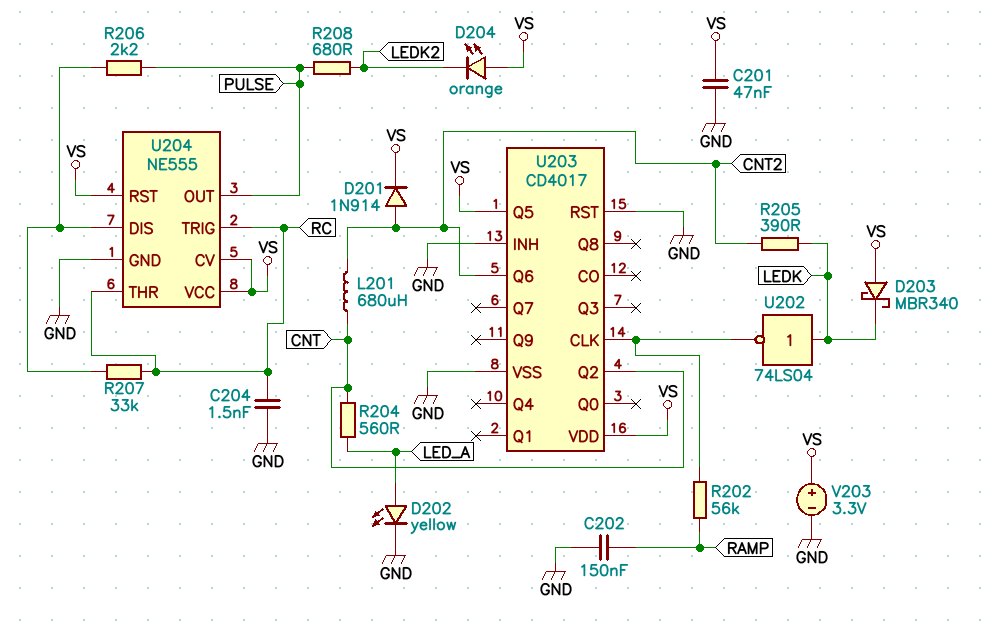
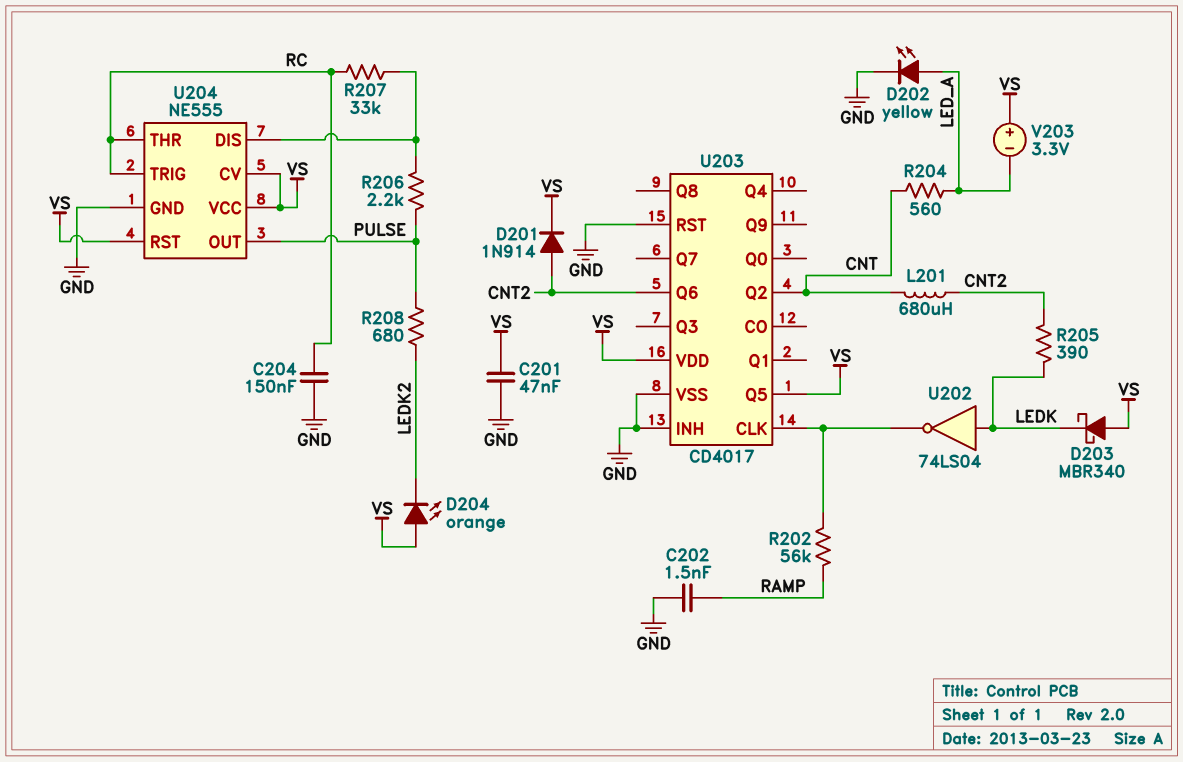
C202: 150nF (GND, RAMP) -> 1.5nF (GND, RAMP)
C204: 1.5nF (GND, RC) -> 150nF (GND, RC)
V203: 3.3V (plus VS, minus GND) -> 3.3V (plus VS, minus LED_A)

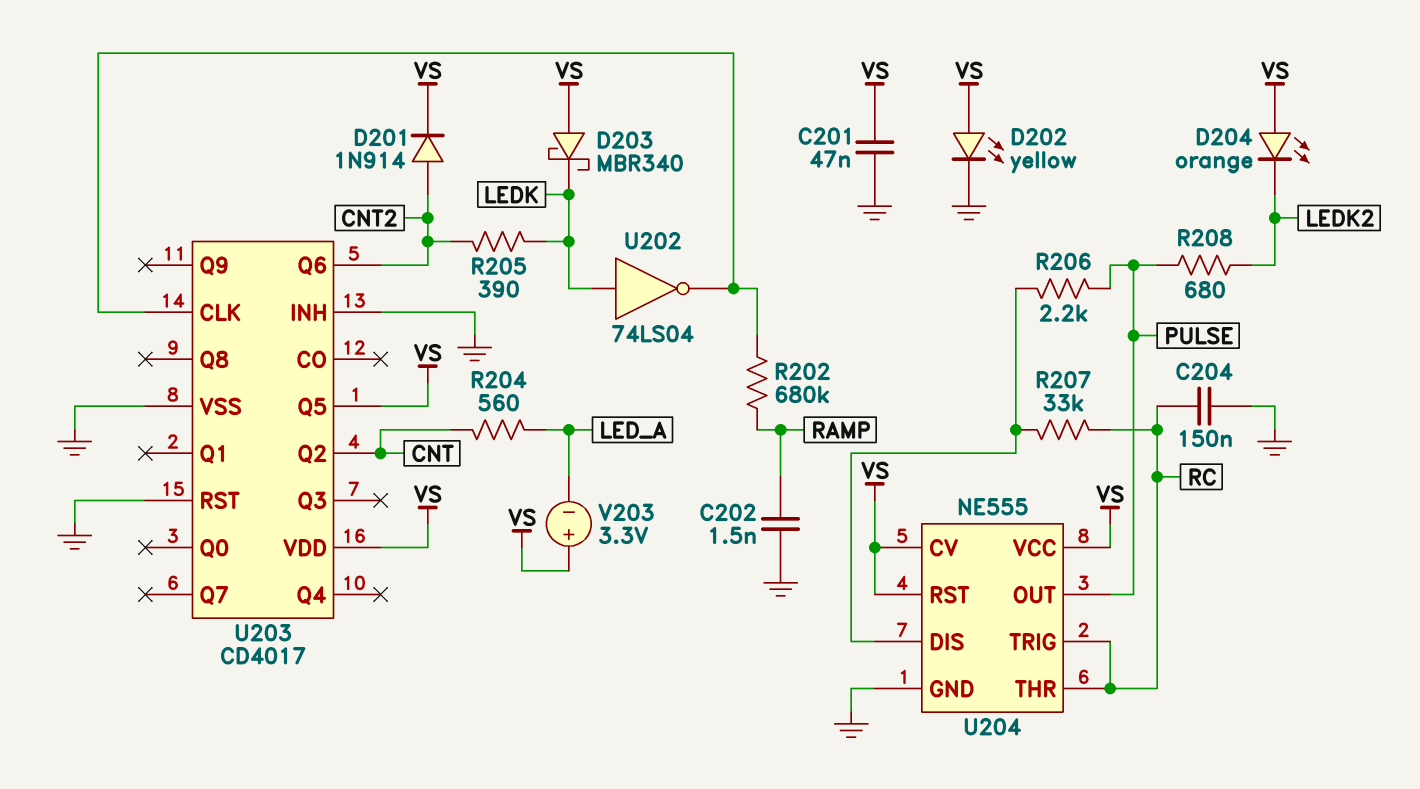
D202: LED yellow (A LED_A, K GND) -> LED yellow (A VS, K GND)
L201: 680uH (CNT, CNT2) -> none
R202: 56k (RAMP, U203/CLK) -> 680k (RAMP, U203/CLK)

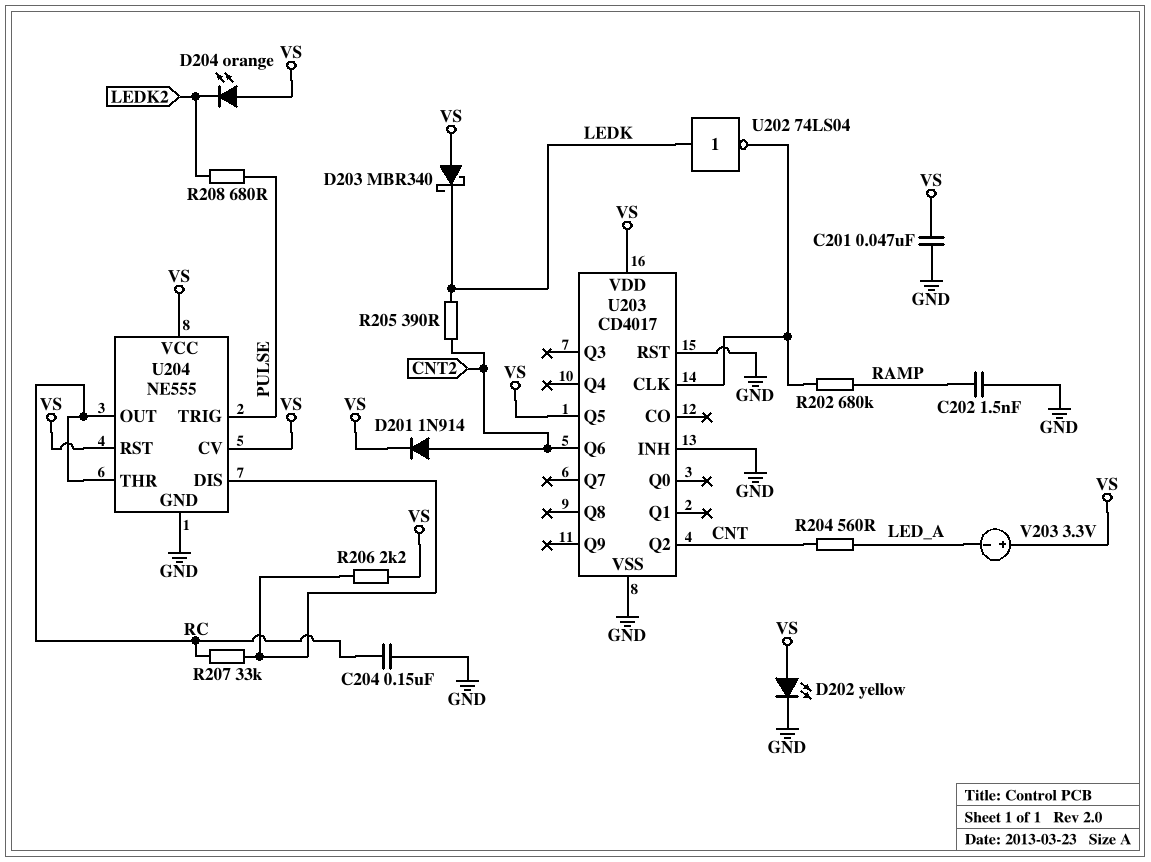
R206: 2.2k (PULSE, U204/DIS) -> 2.2k (U204/DIS, VS)
U204 pin OUT: PULSE -> RC
U204 pin TRIG: RC -> PULSE

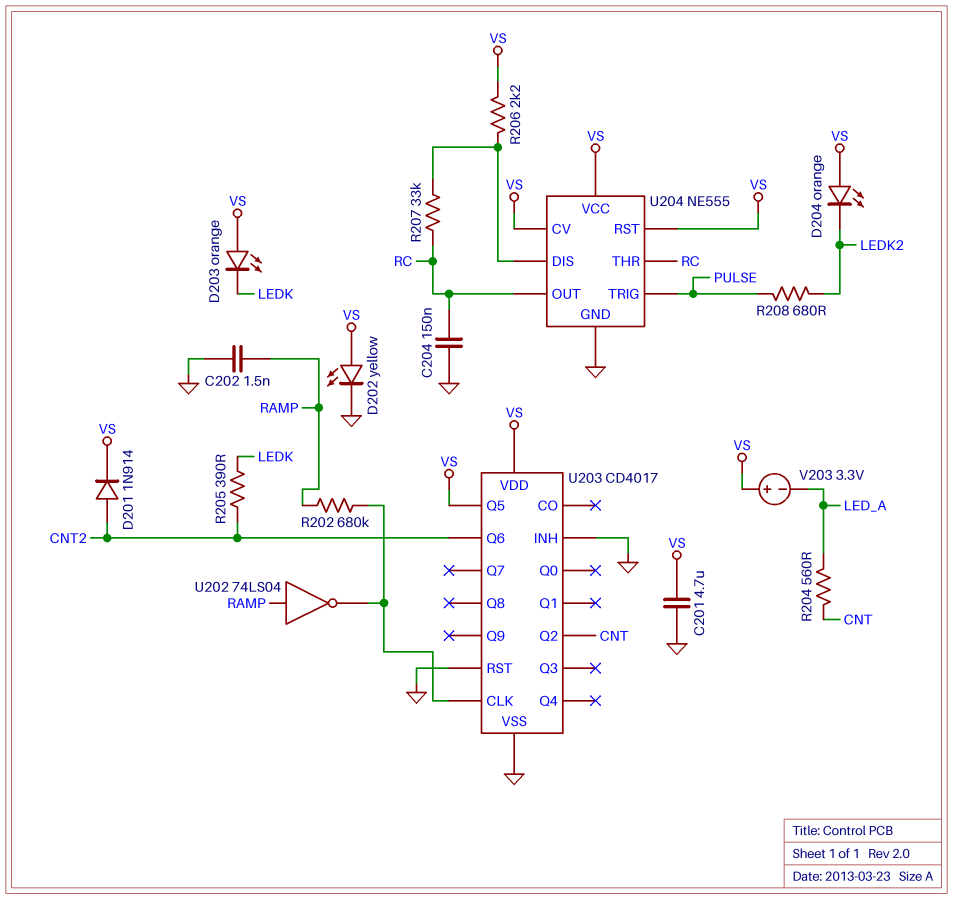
C201: 47nF (GND, VS) -> 4.7uF (GND, VS)
D203: schottky MBR340 (A VS, K LEDK) -> LED orange (A VS, K LEDK)
U202: NOT 74LS04 (in LEDK, out U203/CLK) -> NOT 74LS04 (in RAMP, out U203/CLK)

